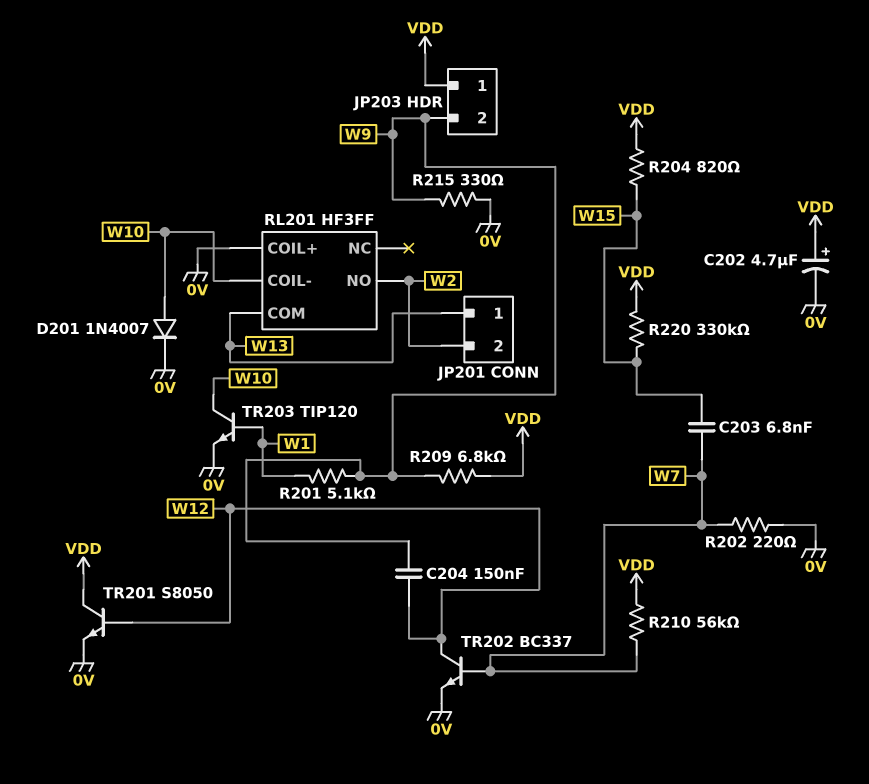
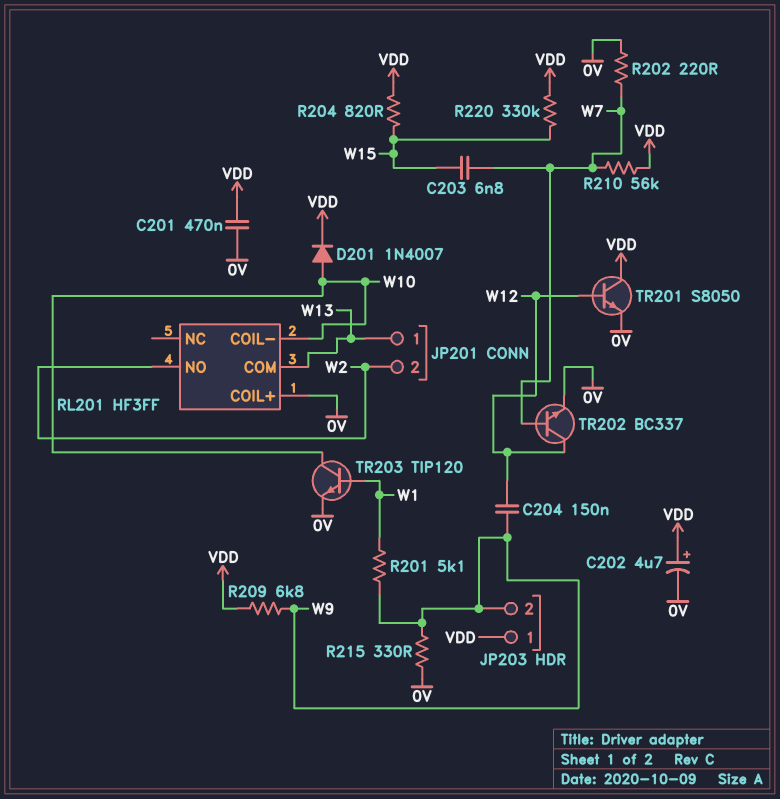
C201: none -> 470nF (0V, VDD)
D201: diode 1N4007 (A W10, K 0V) -> diode 1N4007 (A W10, K VDD)

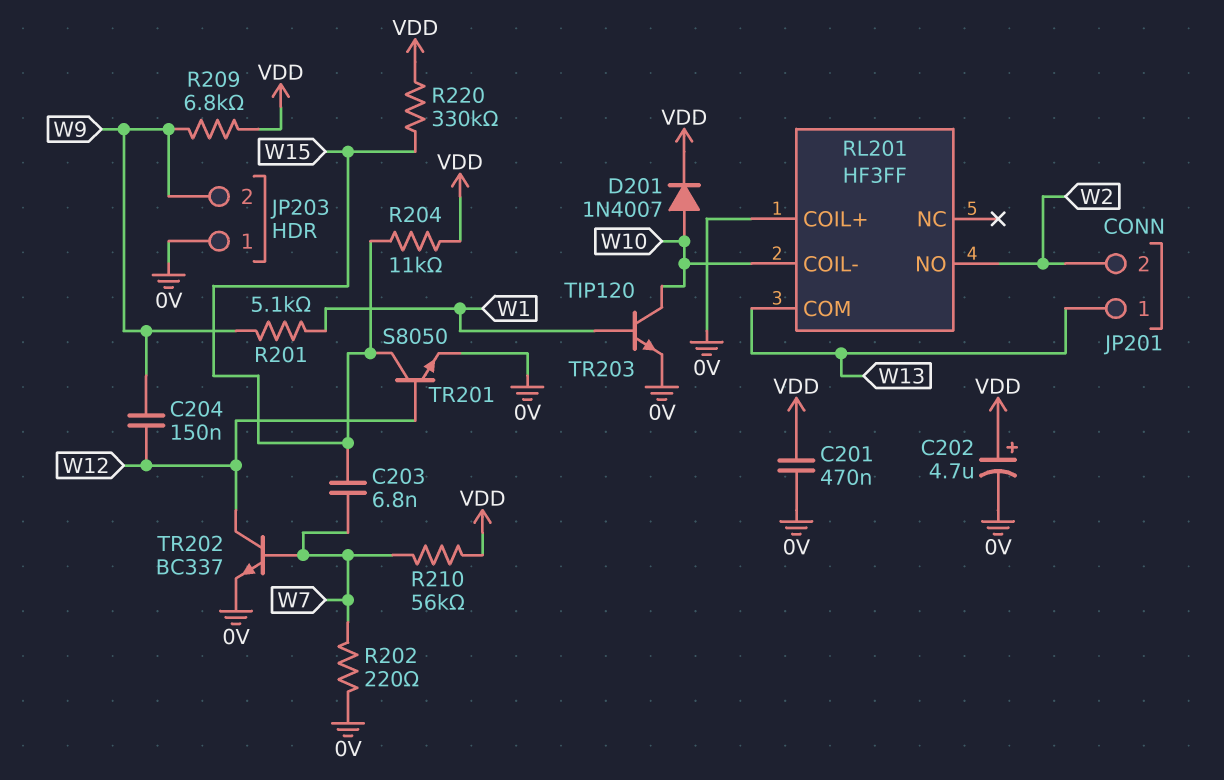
JP203 pin 1: VDD -> 0V
R204: 820 (VDD, W15) -> 11k (VDD, W15)
R215: 330 (0V, W9) -> none
TR201: NPN S8050 (B W12, C VDD, E 0V) -> NPN S8050 (B W12, C W15, E 0V)

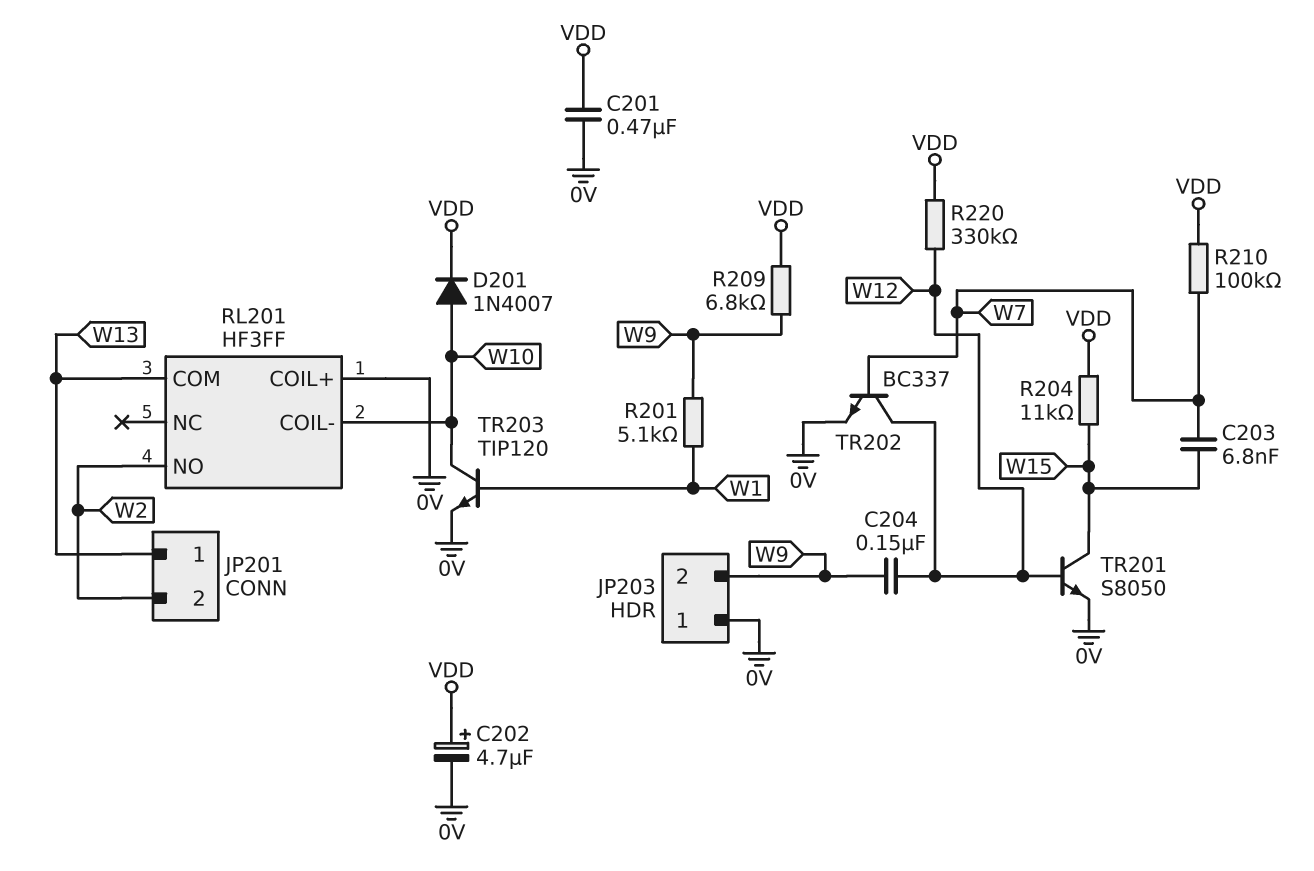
R202: 220 (0V, W7) -> none
R210: 56k (VDD, W7) -> 100k (VDD, W7)
R220: 330k (VDD, W15) -> 330k (VDD, W12)

